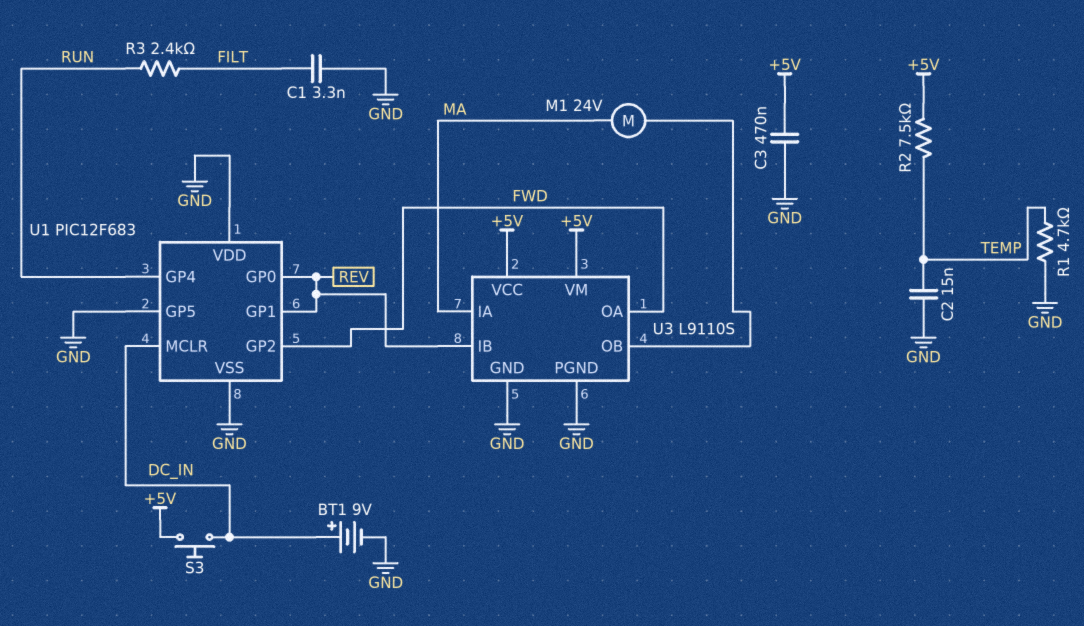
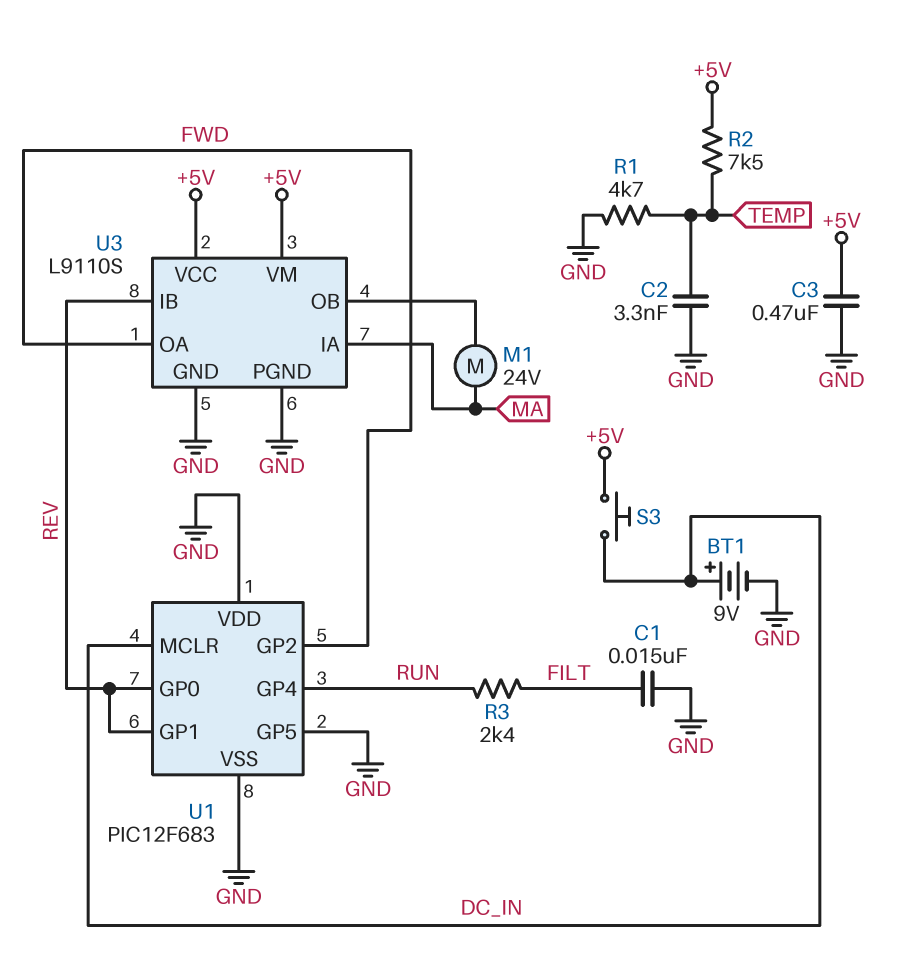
C1: 3.3nF (FILT, GND) -> 15nF (FILT, GND)
C2: 15nF (GND, TEMP) -> 3.3nF (GND, TEMP)

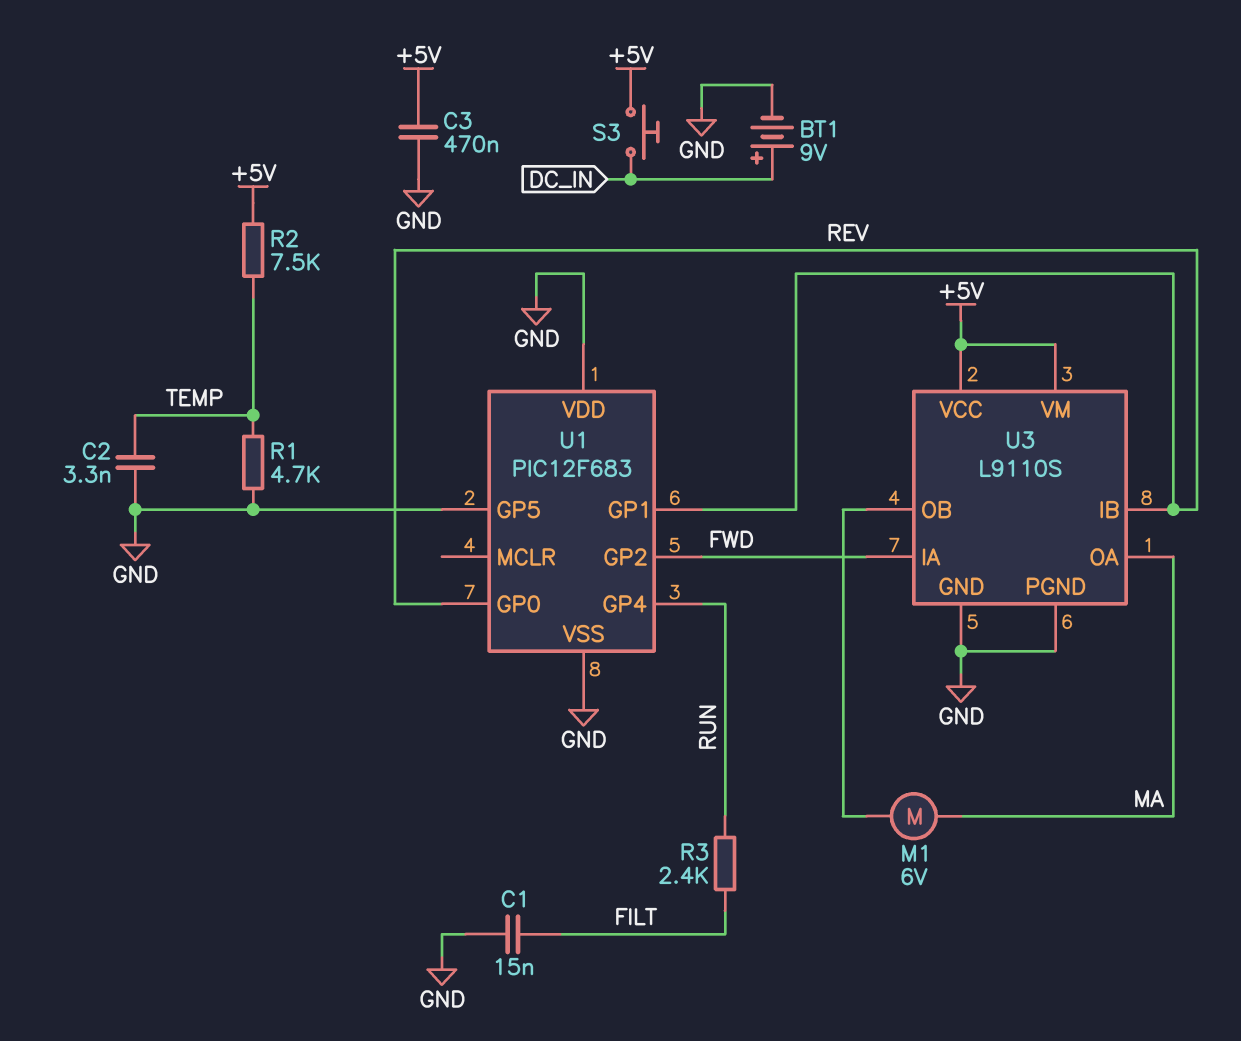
M1: motor 24V (MA, U3/OB) -> motor 6V (MA, U3/OB)
U1 pin MCLR: DC_IN -> none
U3 pin IA: MA -> FWD
U3 pin OA: FWD -> MA

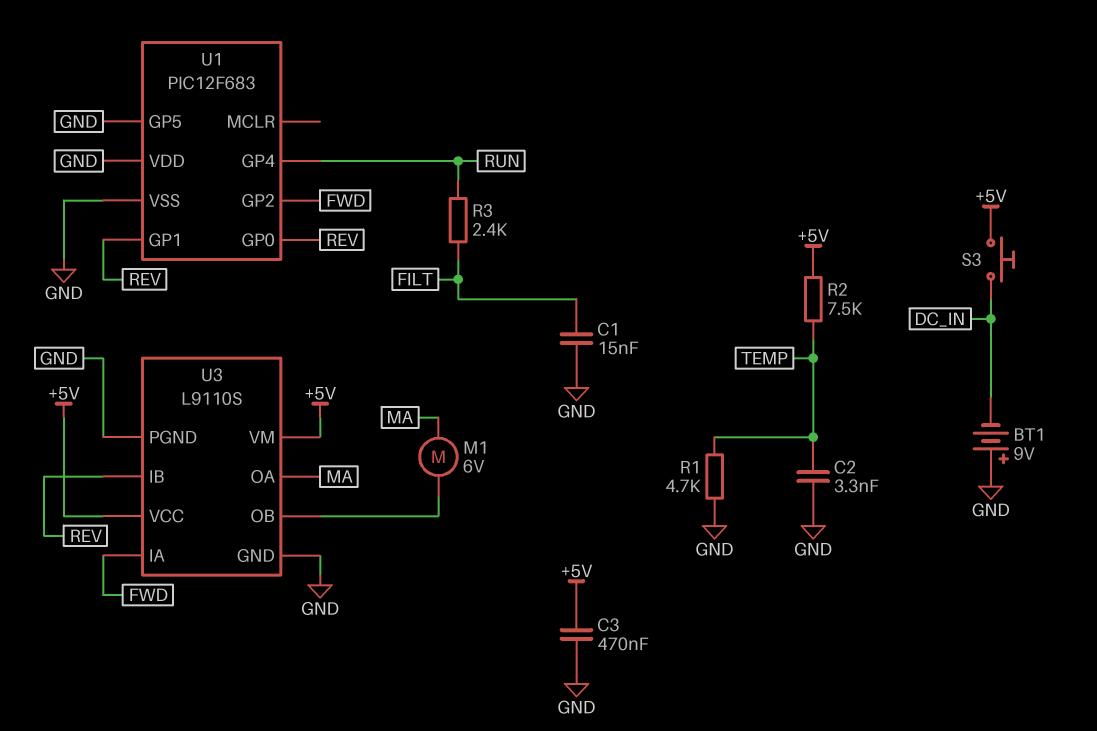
BT1: 9V (plus DC_IN, minus GND) -> 9V (plus GND, minus DC_IN)

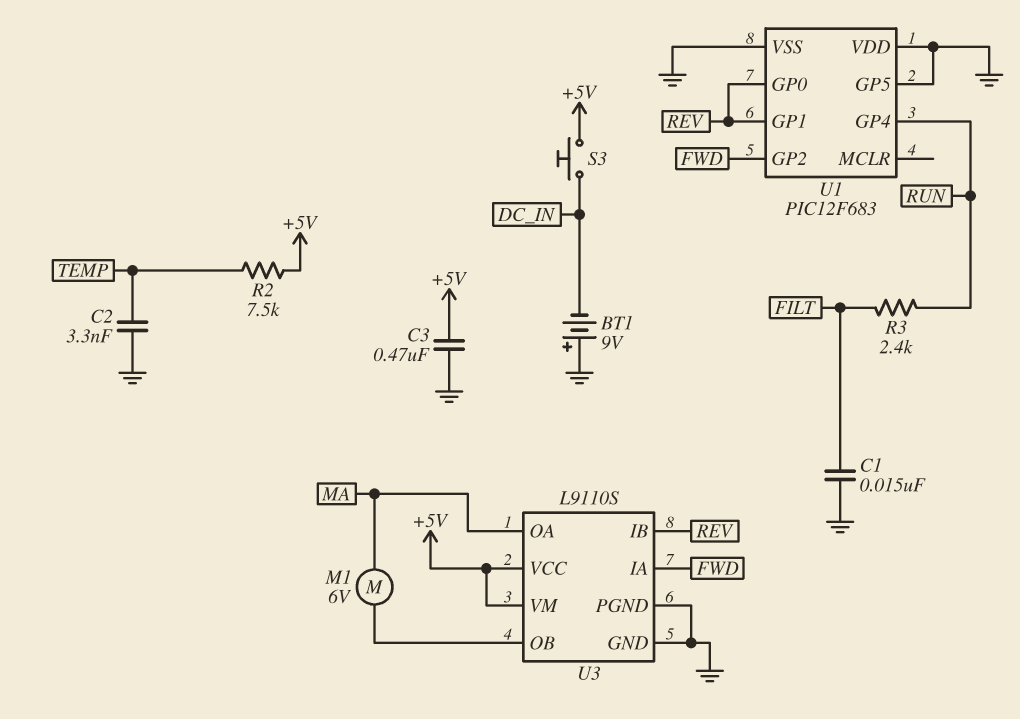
R1: 4.7k (GND, TEMP) -> none

